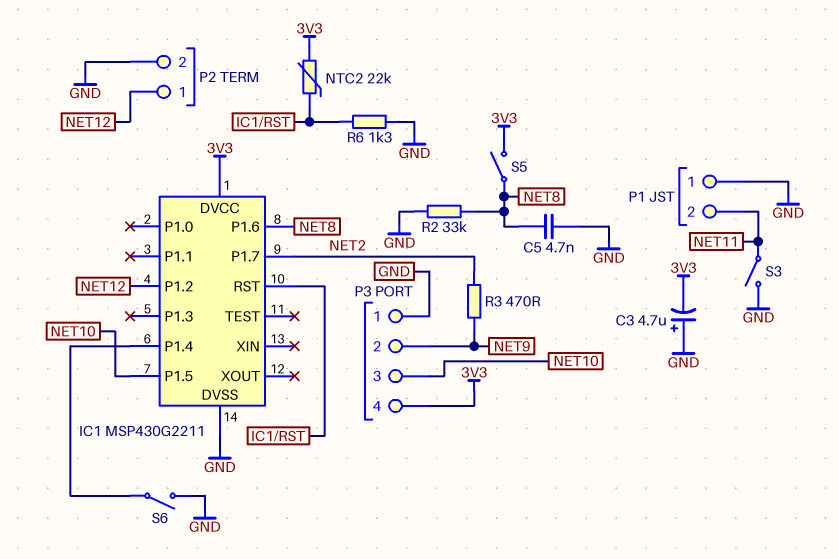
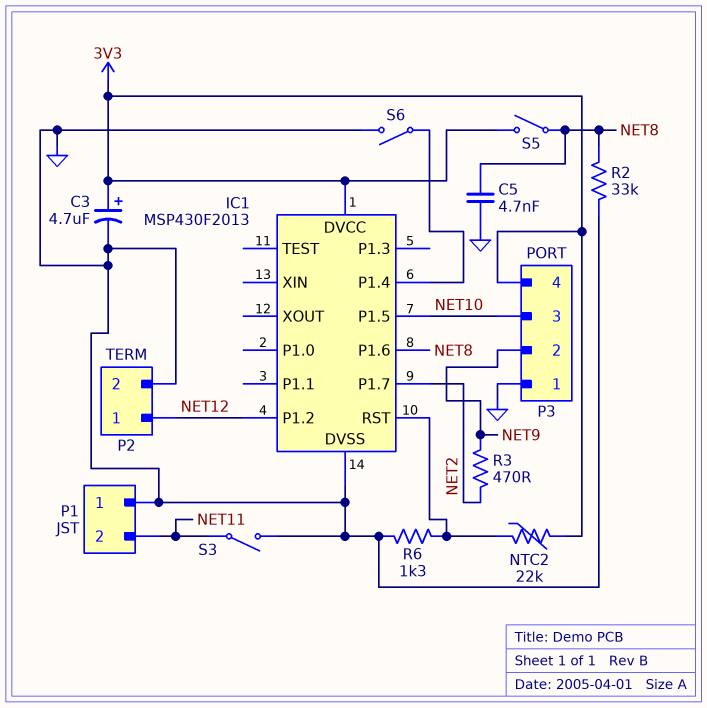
C3: 4.7uF (plus GND, minus 3V3) -> 4.7uF (plus 3V3, minus GND)
IC1: MSP430G2211 -> MSP430F2013

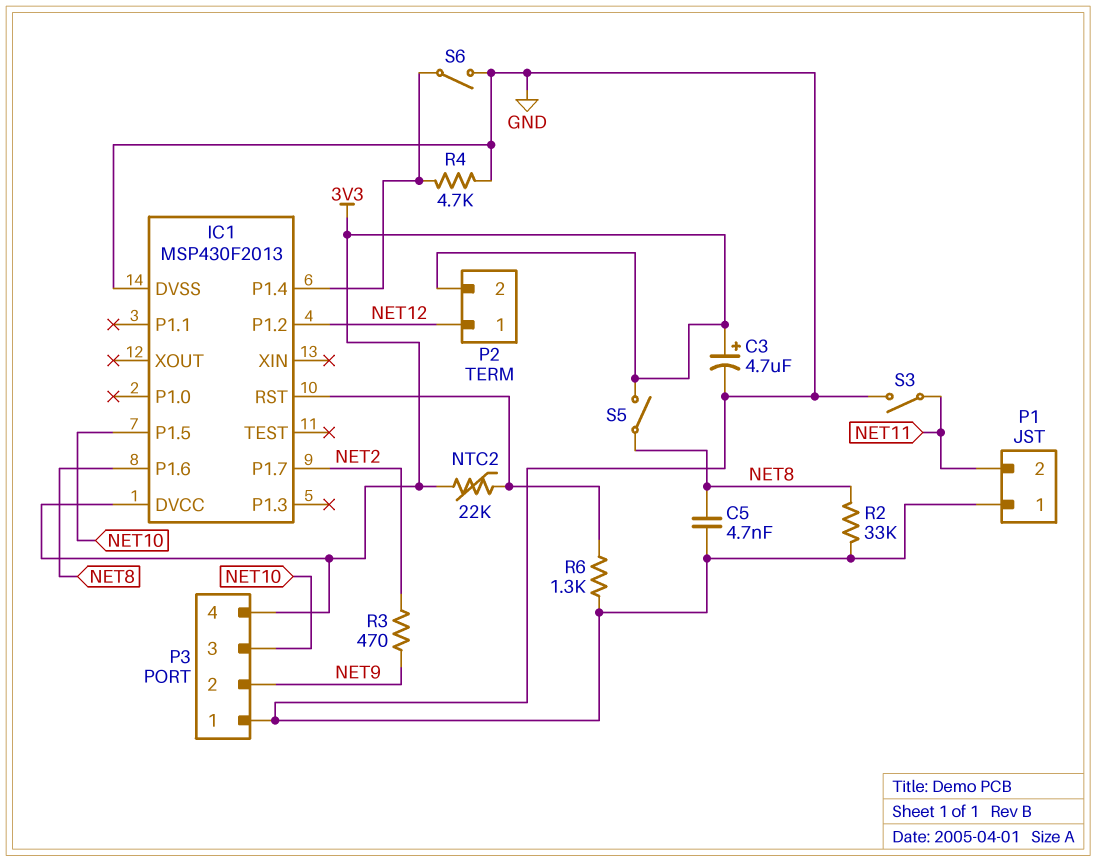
P2 pin 2: GND -> 3V3
R4: none -> 4.7k (GND, IC1/P1.4)

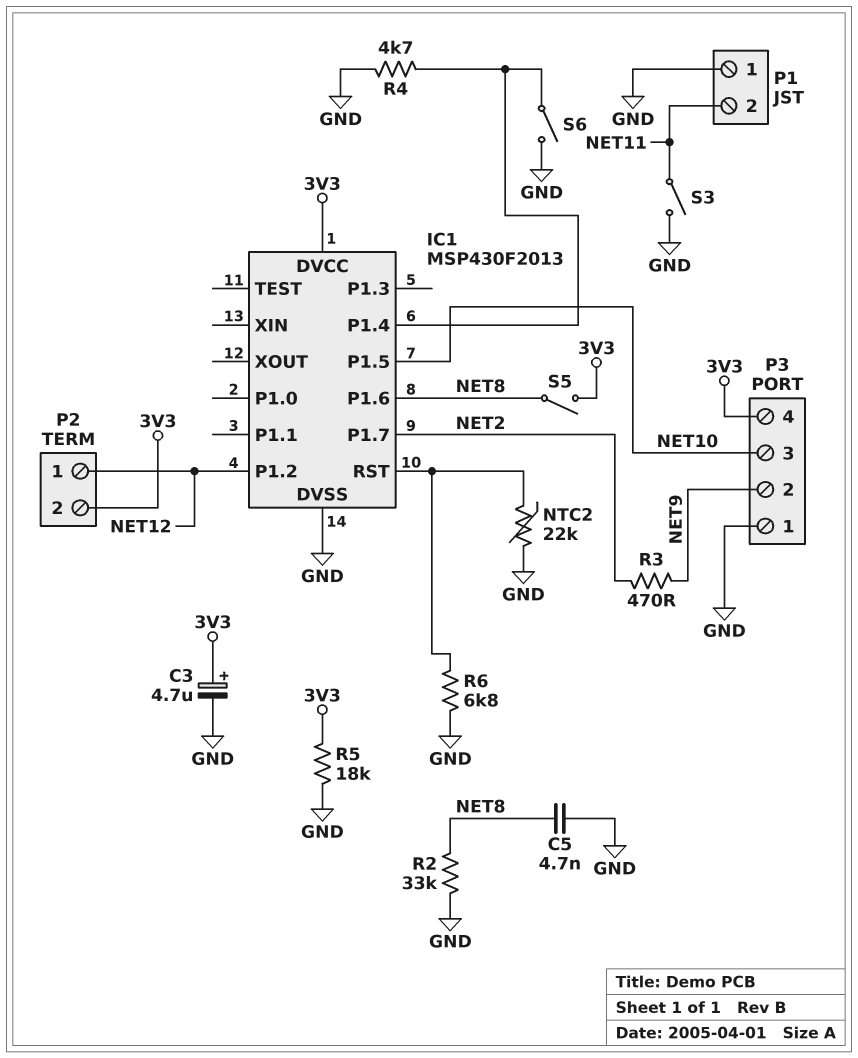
NTC2: 22k (3V3, IC1/RST) -> 22k (GND, IC1/RST)
R5: none -> 18k (3V3, GND)
R6: 1.3k (GND, IC1/RST) -> 6.8k (GND, IC1/RST)

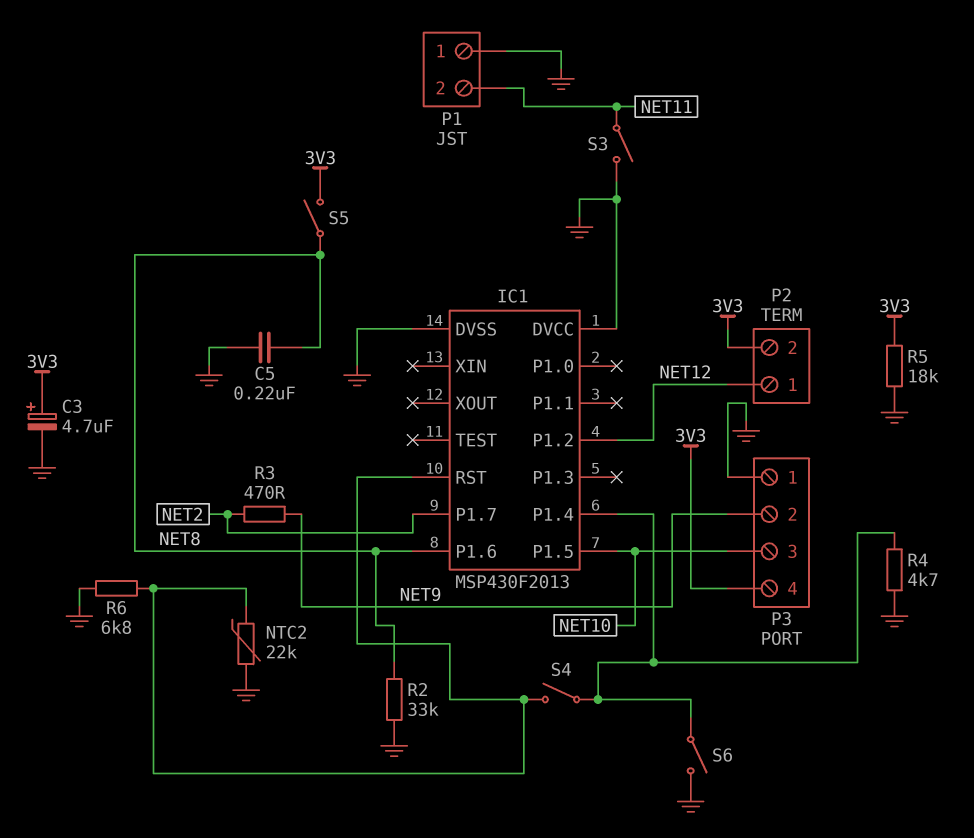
C5: 4.7nF (GND, NET8) -> 220nF (GND, NET8)
IC1 pin DVCC: 3V3 -> GND
S4: none -> switch (IC1/P1.4, IC1/RST)

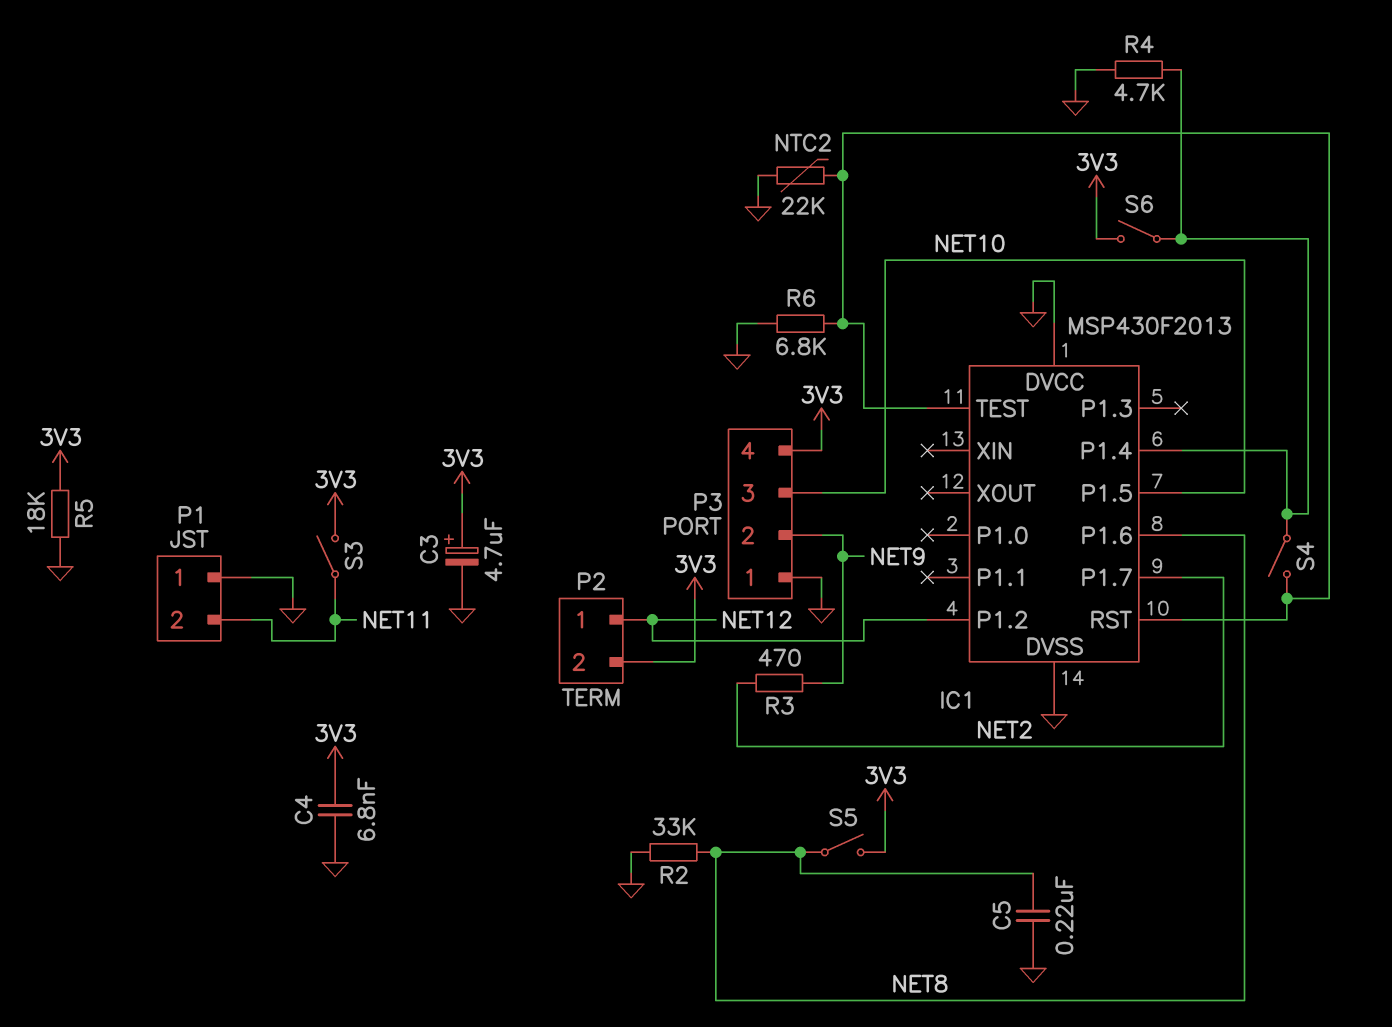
C4: none -> 6.8nF (3V3, GND)
IC1 pin TEST: none -> IC1/RST
S3: switch (GND, NET11) -> switch (3V3, NET11)
S6: switch (GND, IC1/P1.4) -> switch (3V3, IC1/P1.4)

